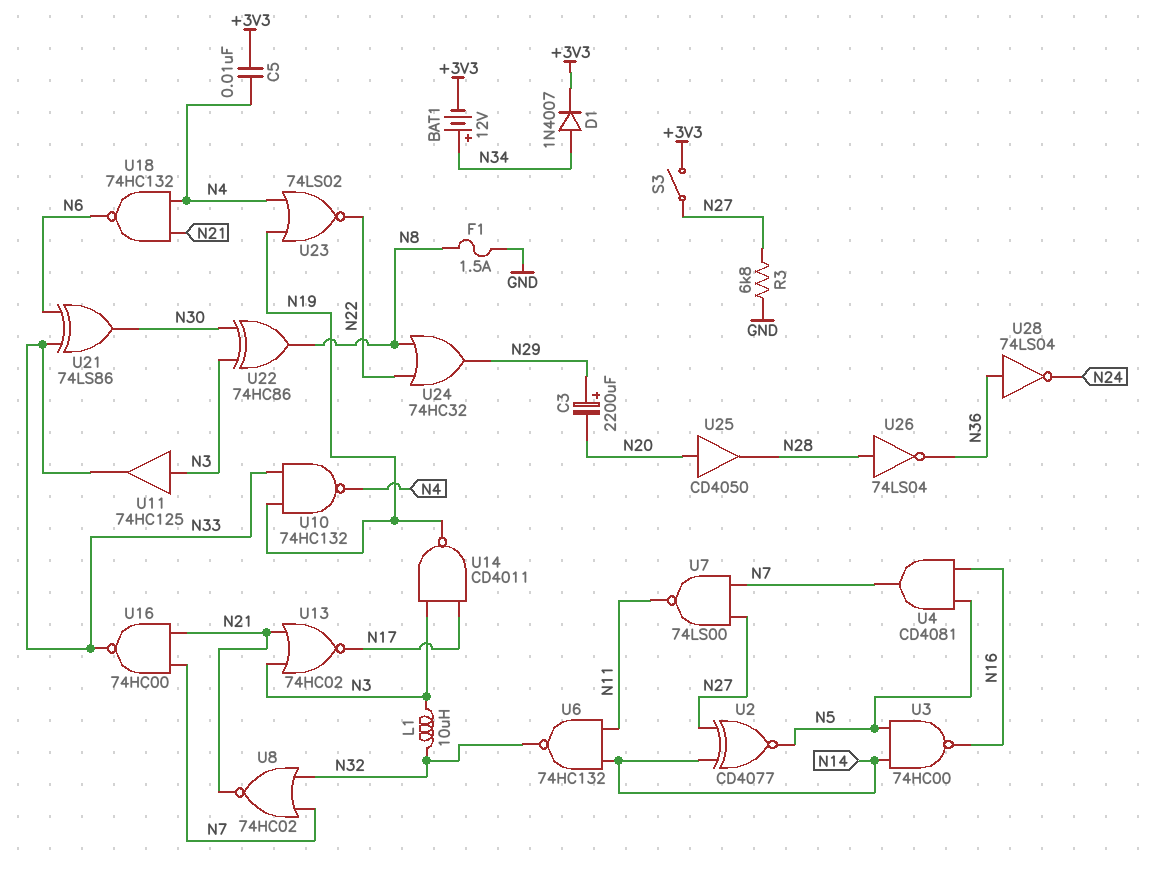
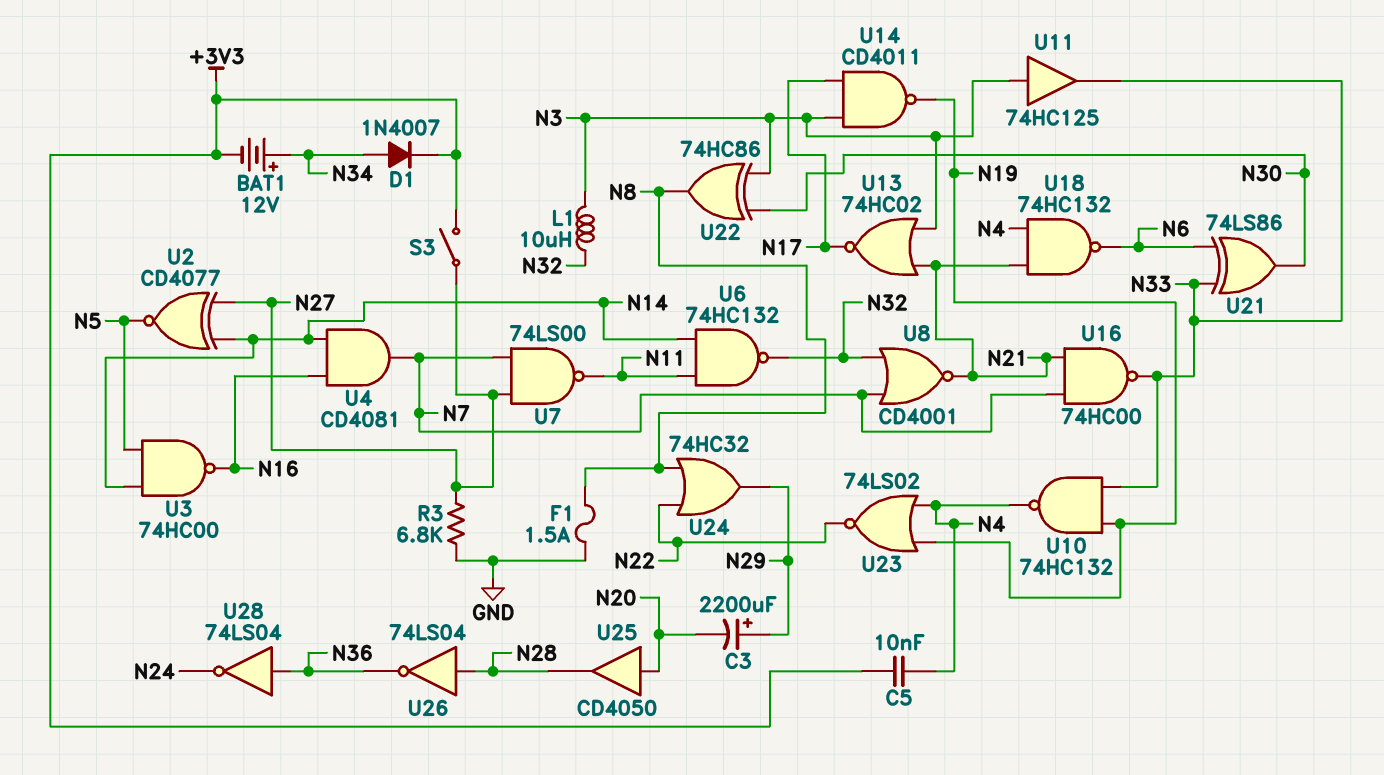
U4: AND CD4081 (in N5, in N16, out N7) -> AND CD4081 (in N14, in N16, out N7)
U8: NOR 74HC02 (in N7, in N32, out N21) -> NOR CD4001 (in N7, in N32, out N21)

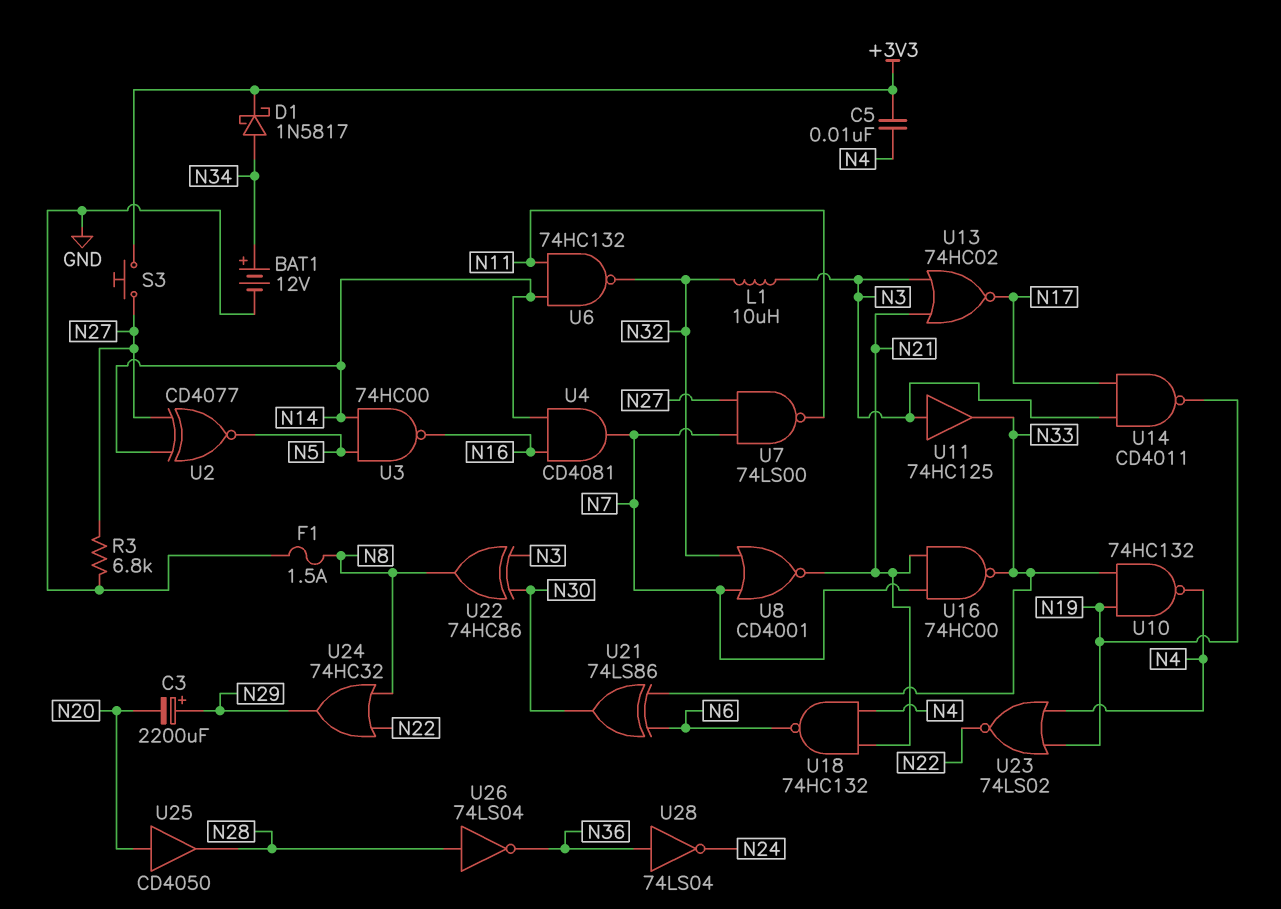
BAT1: 12V (plus N34, minus +3V3) -> 12V (plus N34, minus GND)
D1: diode 1N4007 (A N34, K +3V3) -> schottky 1N5817 (A N34, K +3V3)
S3: switch (+3V3, N27) -> button (+3V3, N27)

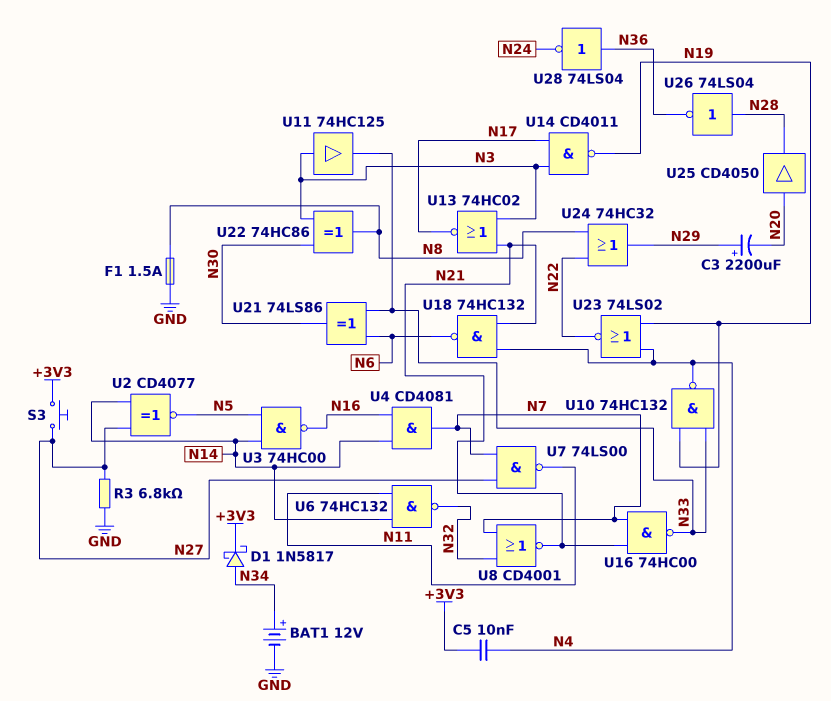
L1: 10uH (N3, N32) -> none

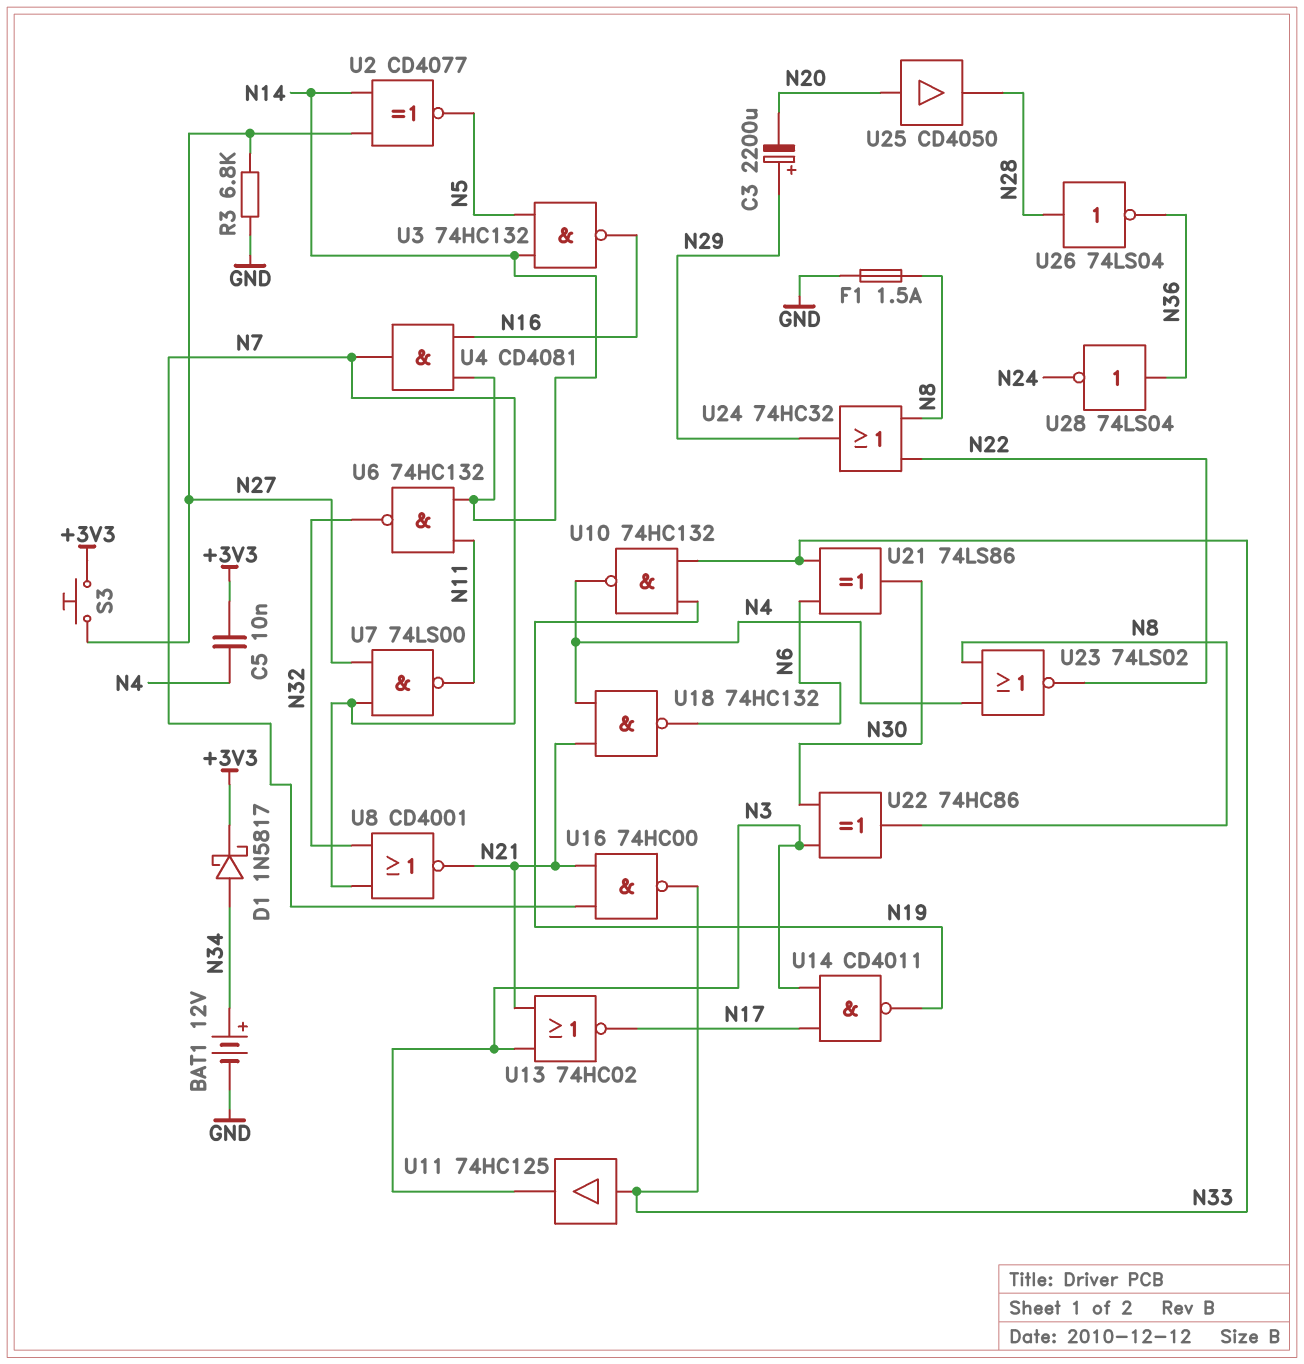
U3: NAND 74HC00 (in N5, in N14, out N16) -> NAND 74HC132 (in N5, in N14, out N16)
U11: buffer 74HC125 (in N3, out N33) -> buffer 74HC125 (in N33, out N3)
U23: NOR 74LS02 (in N4, in N19, out N22) -> NOR 74LS02 (in N4, in N8, out N22)

